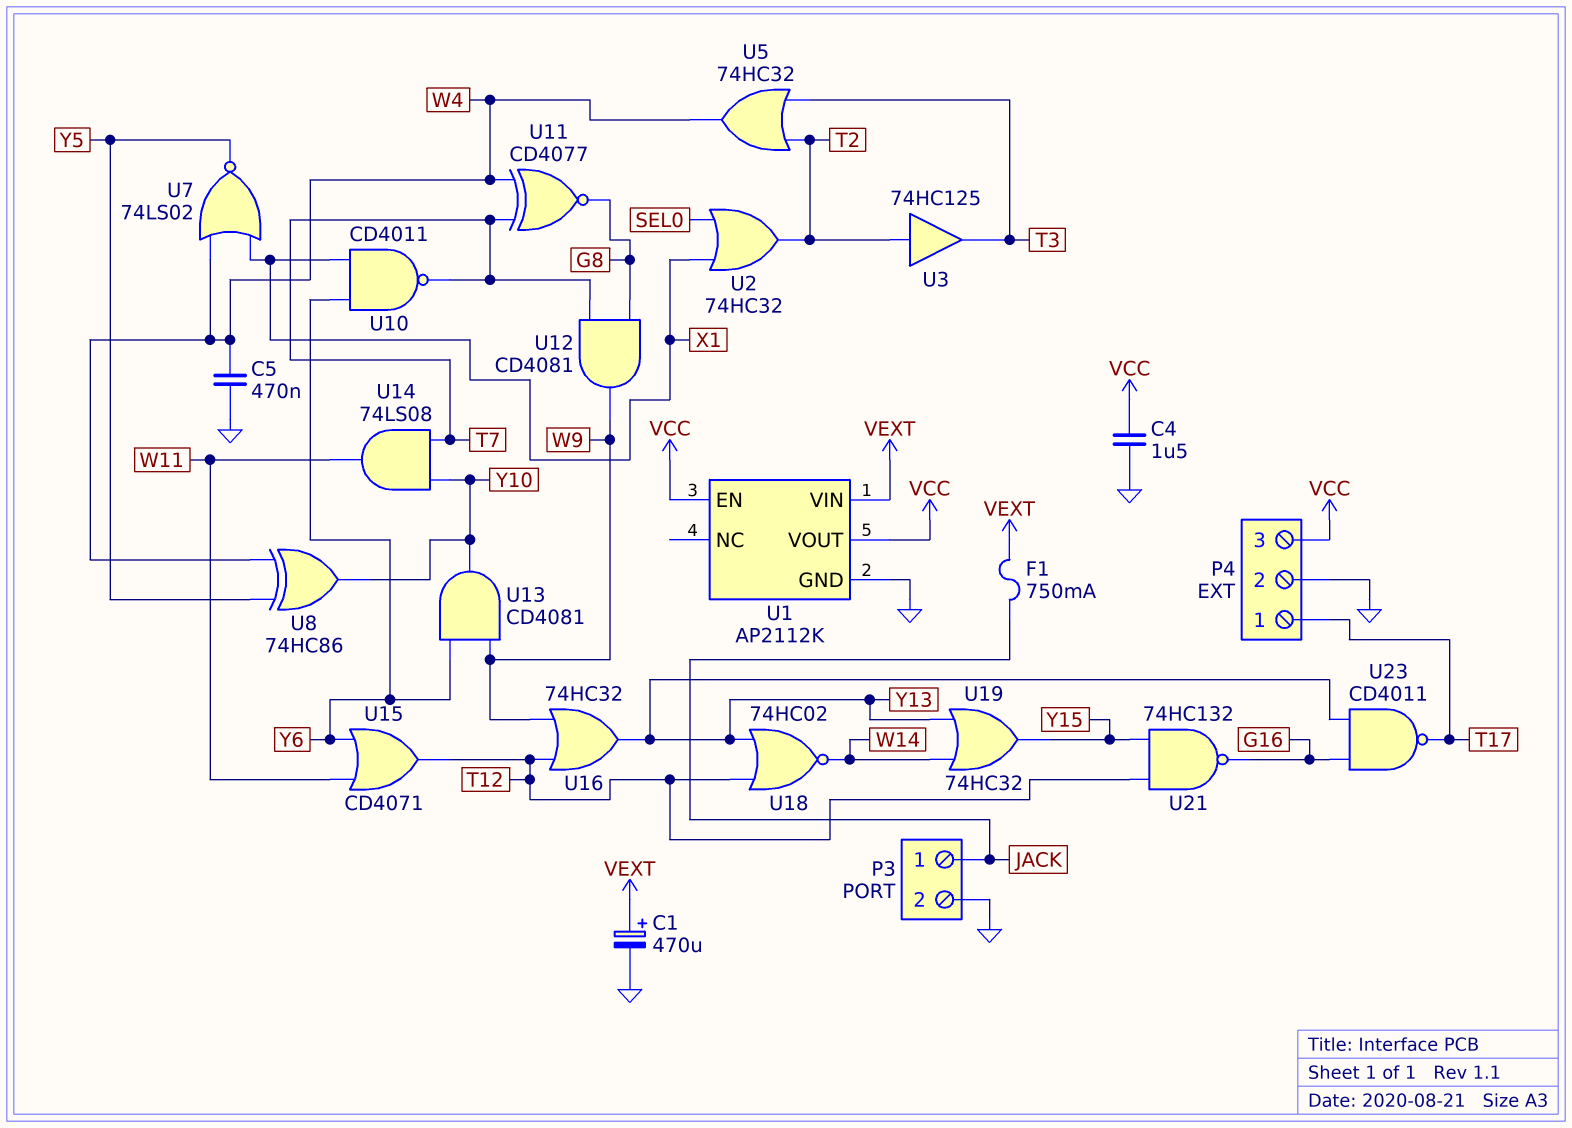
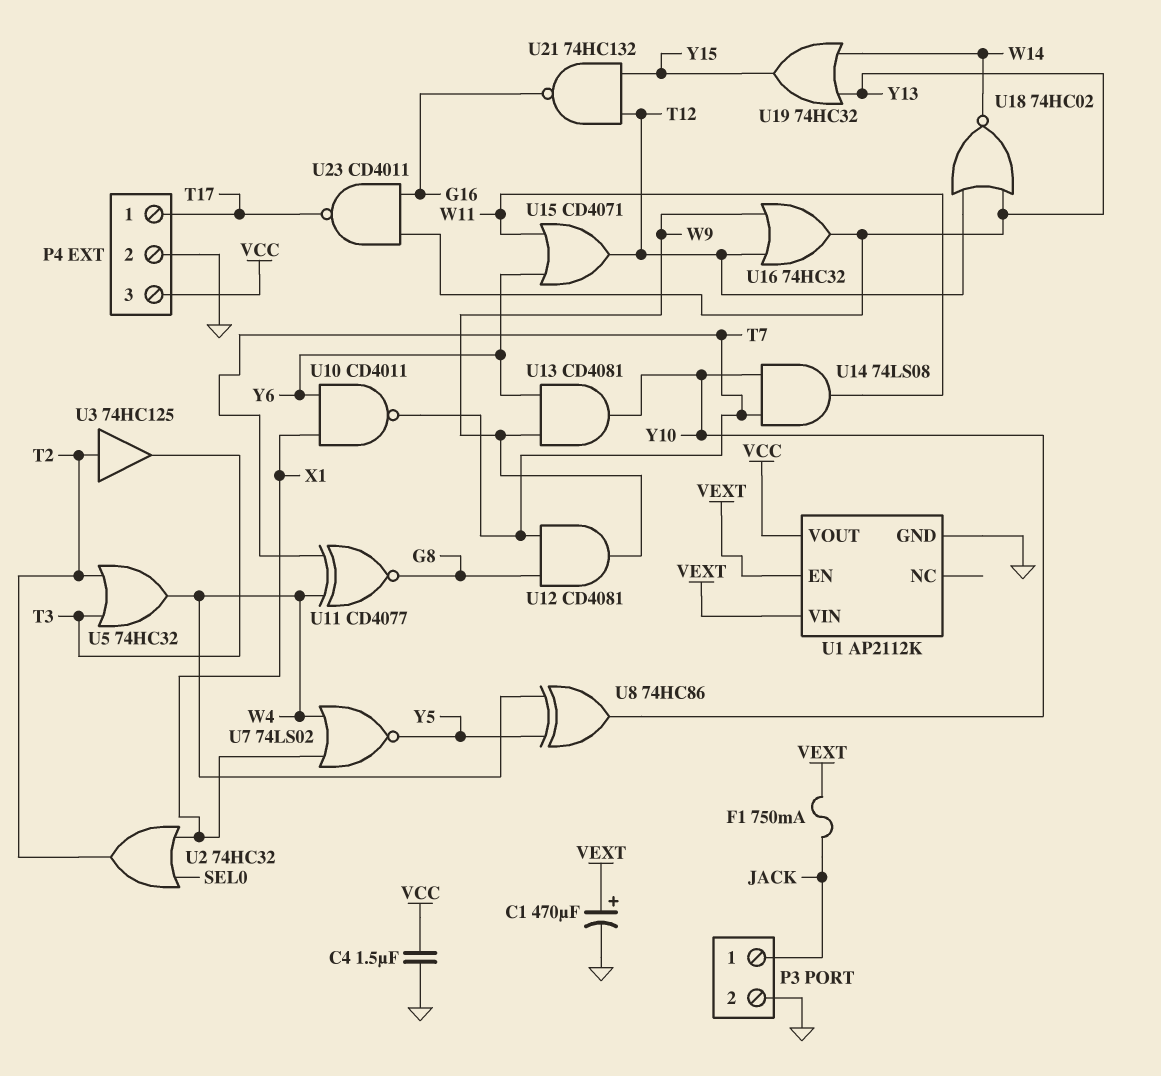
C5: 470nF (GND, W4) -> none
U1 pin EN: VCC -> VEXT

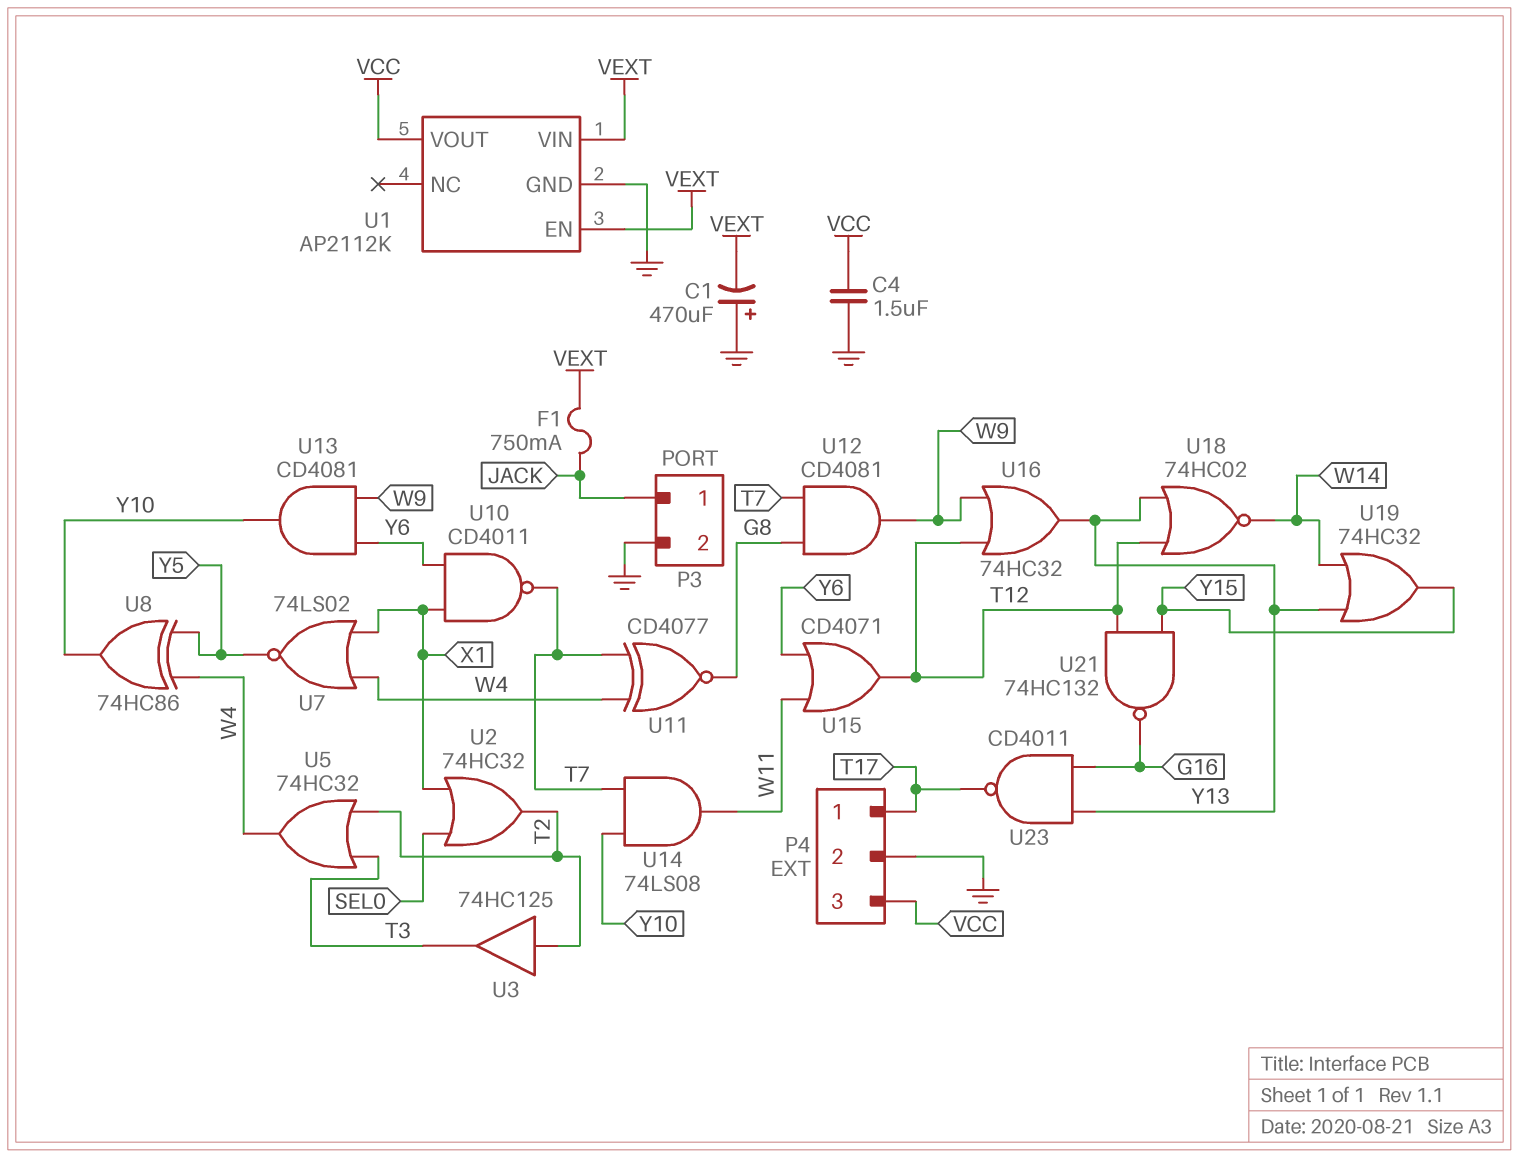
C1: 470uF (plus VEXT, minus GND) -> 470uF (plus GND, minus VEXT)

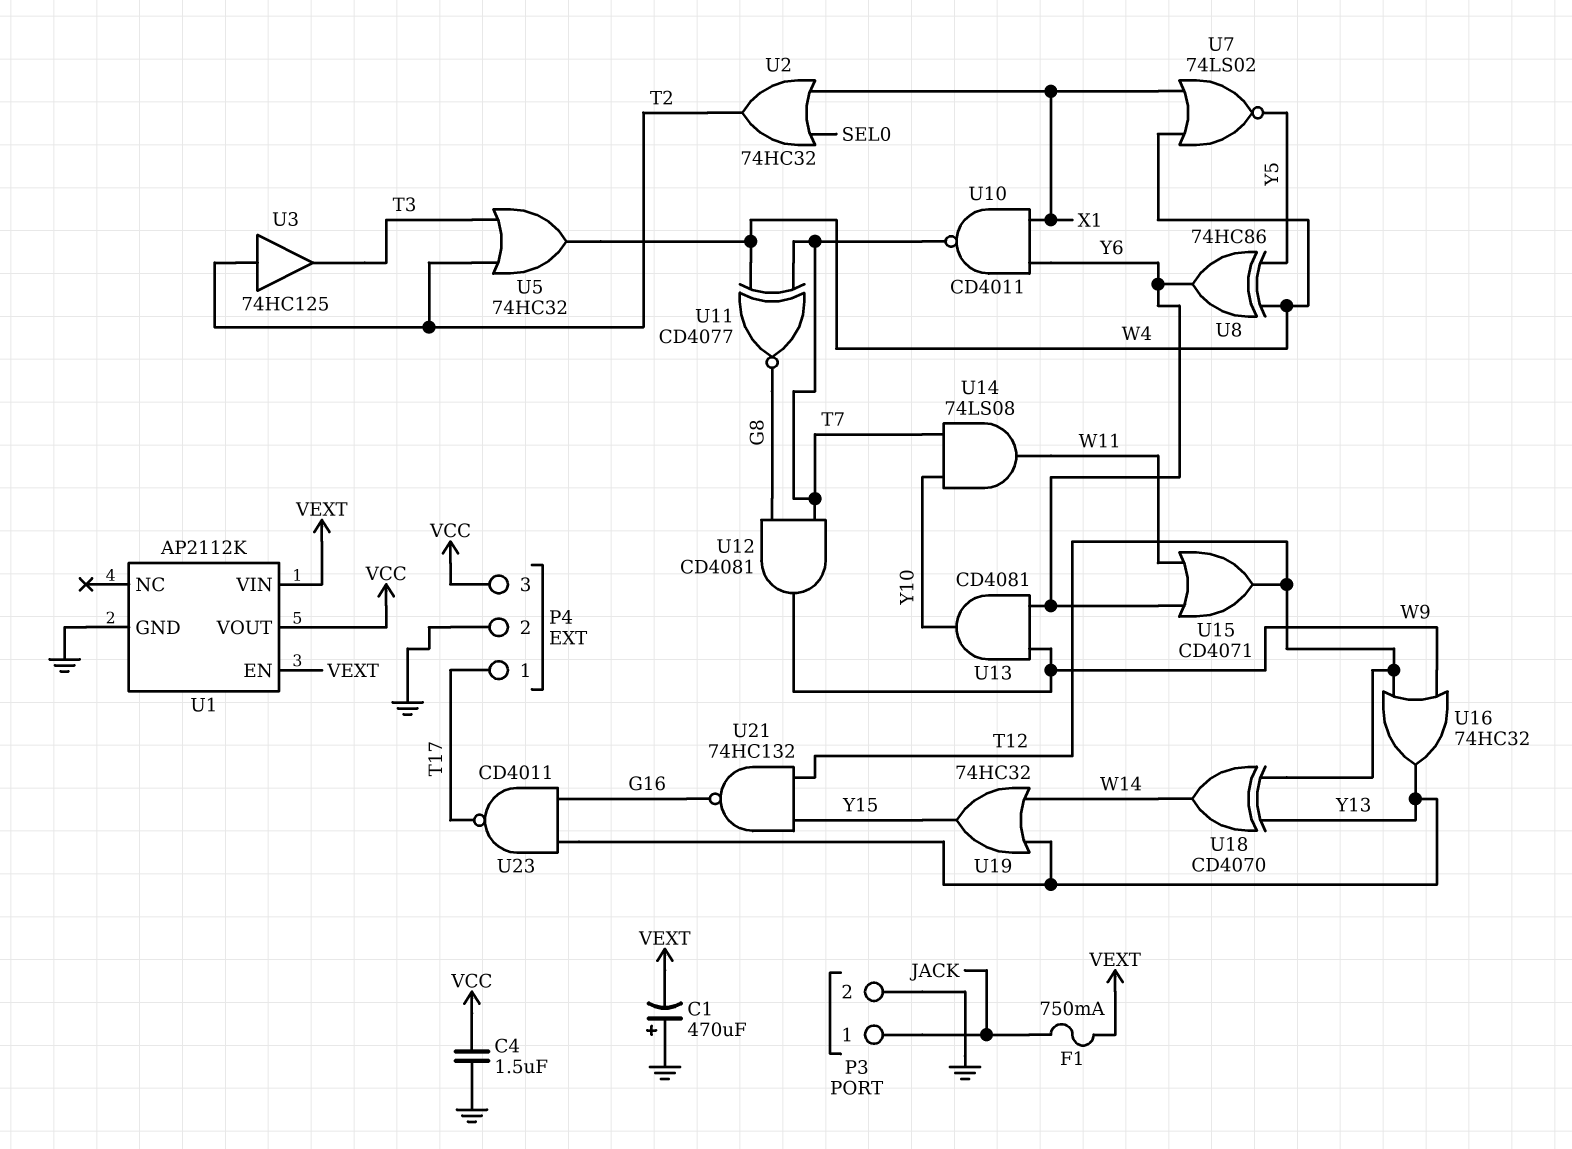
U8: XOR 74HC86 (in W4, in Y5, out Y10) -> XOR 74HC86 (in W4, in Y5, out Y6)
U18: NOR 74HC02 (in T12, in Y13, out W14) -> XOR CD4070 (in T12, in Y13, out W14)

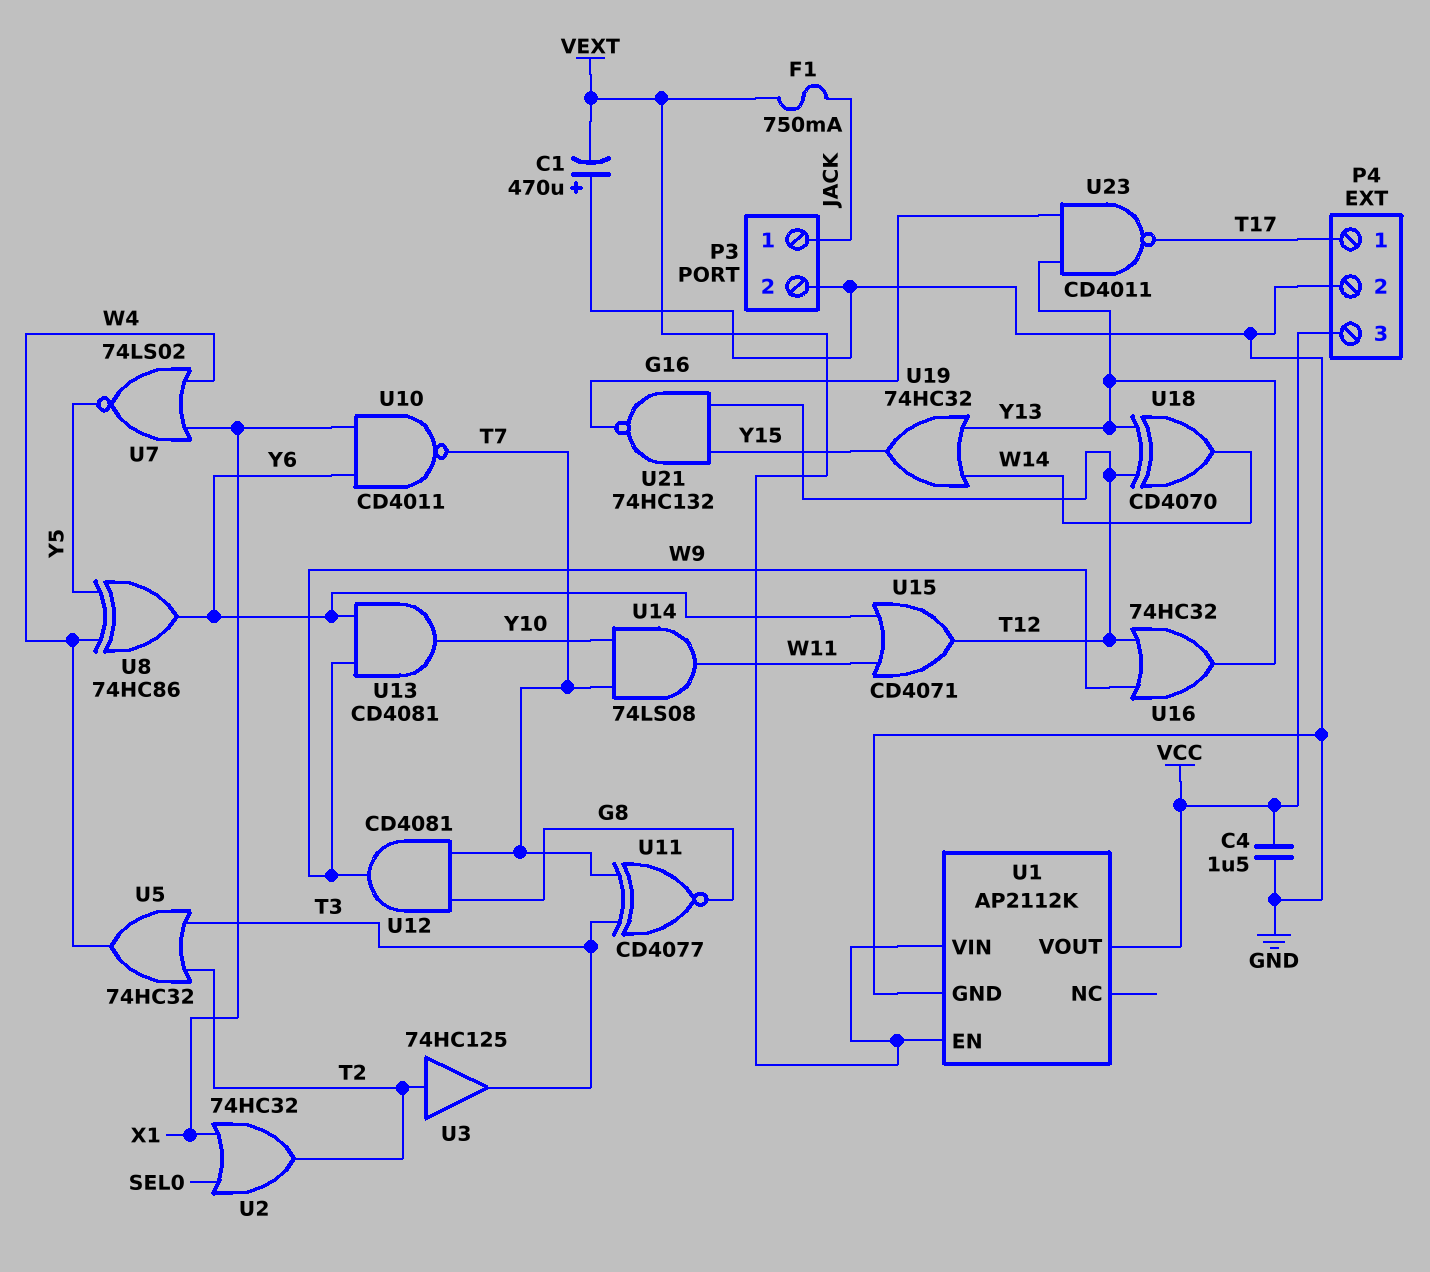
U11: XNOR CD4077 (in T7, in W4, out G8) -> XNOR CD4077 (in T3, in T7, out G8)

